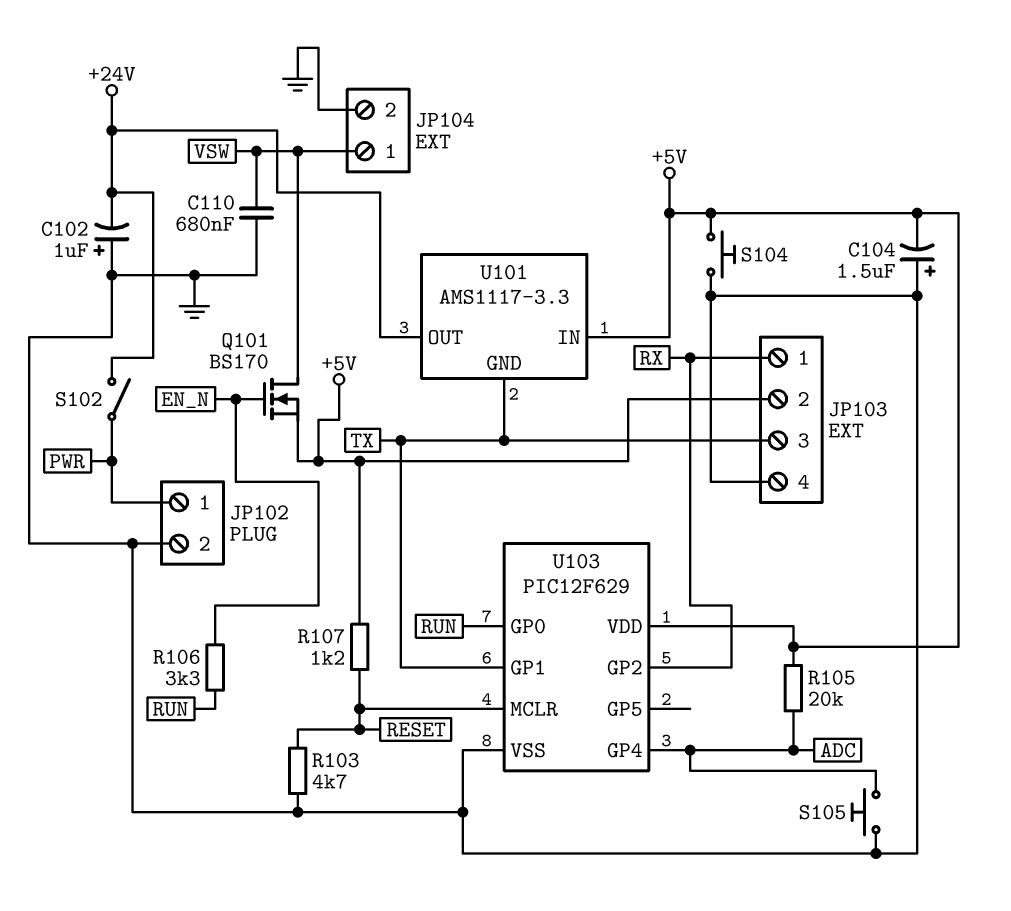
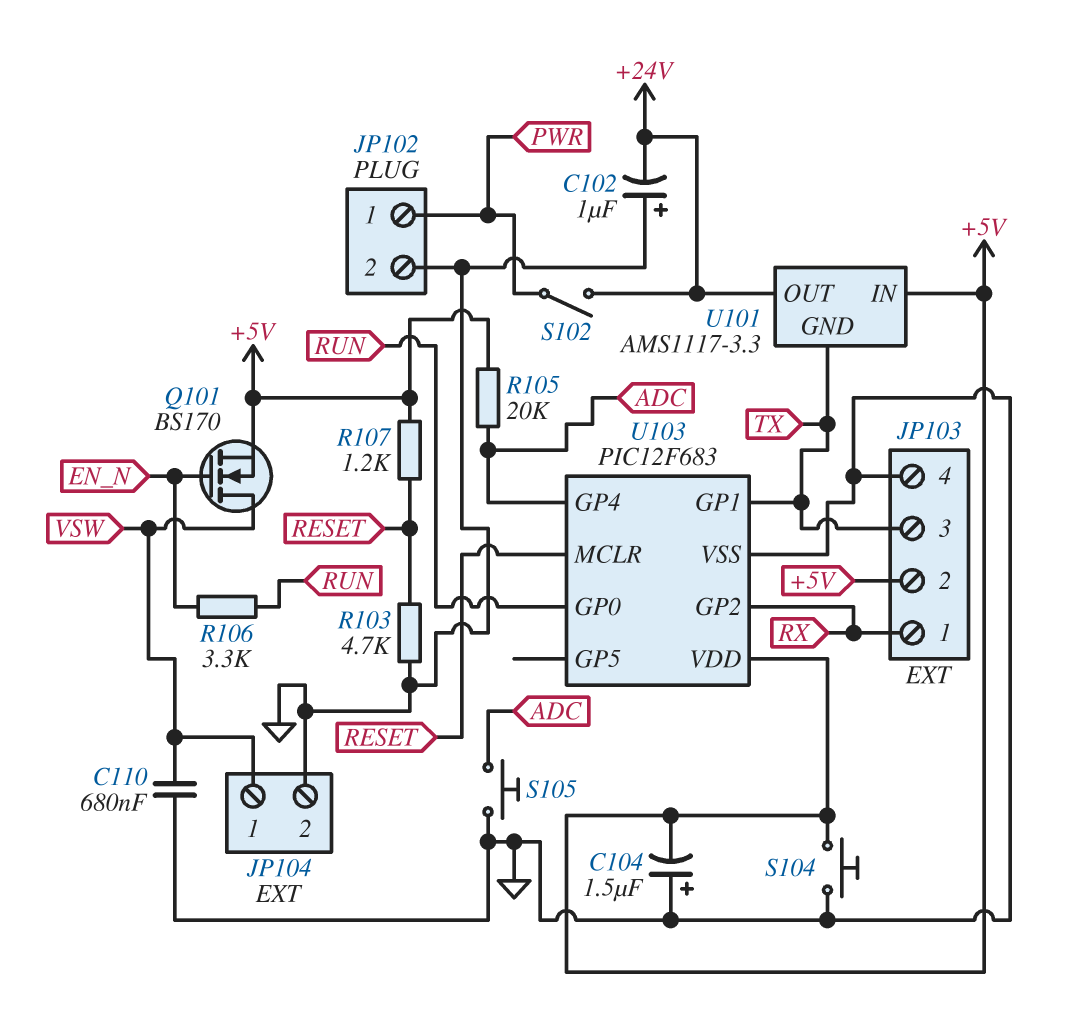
U103: PIC12F629 -> PIC12F683

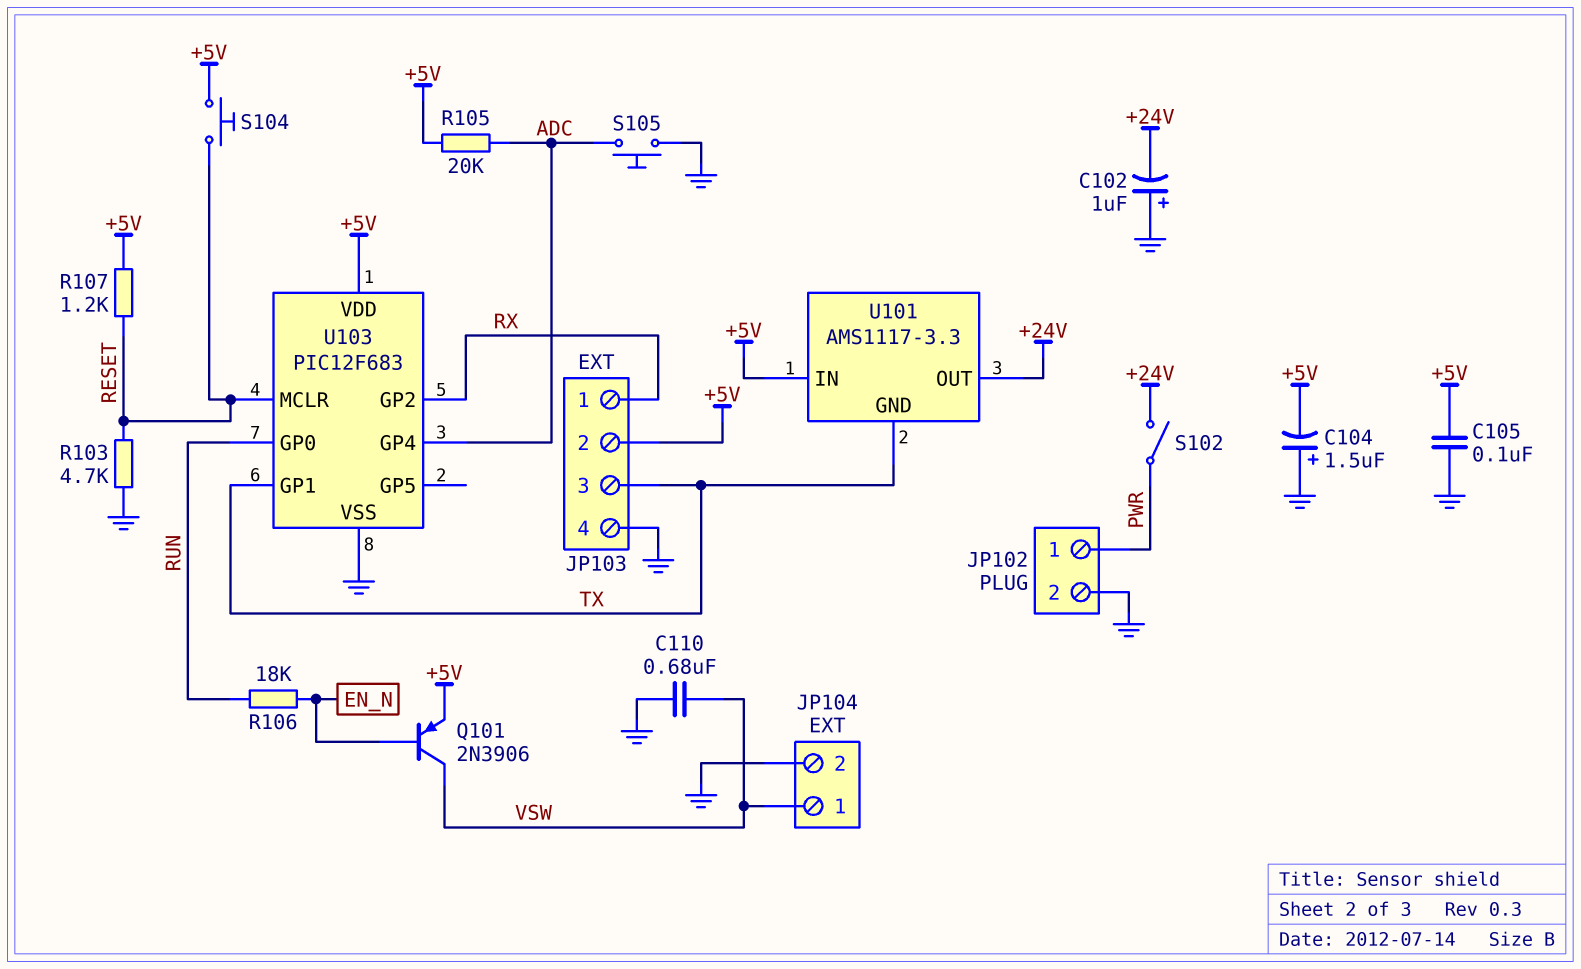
C105: none -> 100nF (+5V, GND)
Q101: NMOS BS170 (G EN_N, D VSW, S +5V) -> PNP 2N3906 (B EN_N, C VSW, E +5V)
R106: 3.3k (EN_N, RUN) -> 18k (EN_N, RUN)
S104: button (+5V, GND) -> button (+5V, RESET)

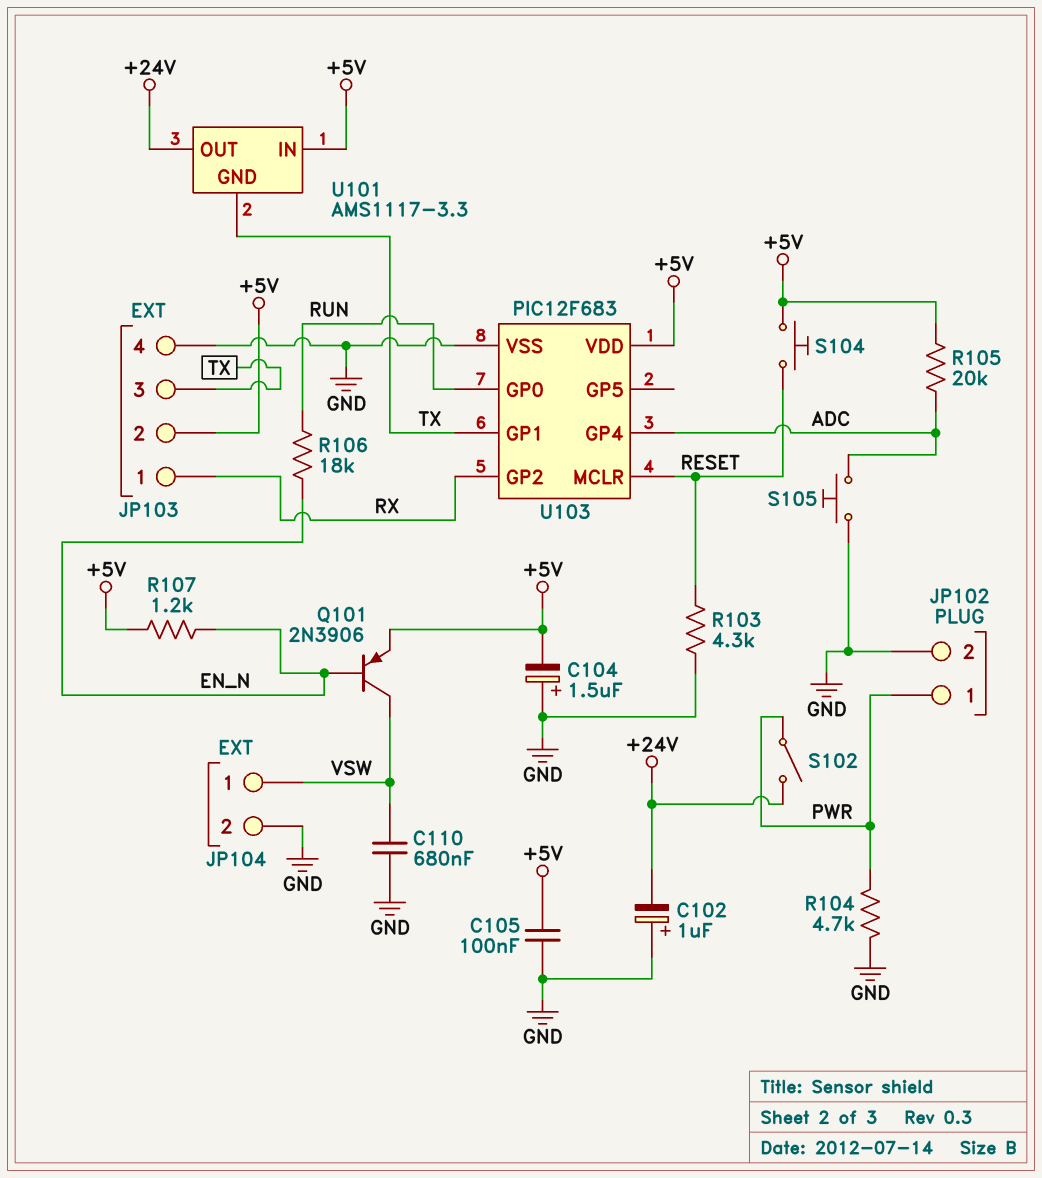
R103: 4.7k (GND, RESET) -> 4.3k (GND, RESET)
R104: none -> 4.7k (GND, PWR)
R107: 1.2k (+5V, RESET) -> 1.2k (+5V, EN_N)

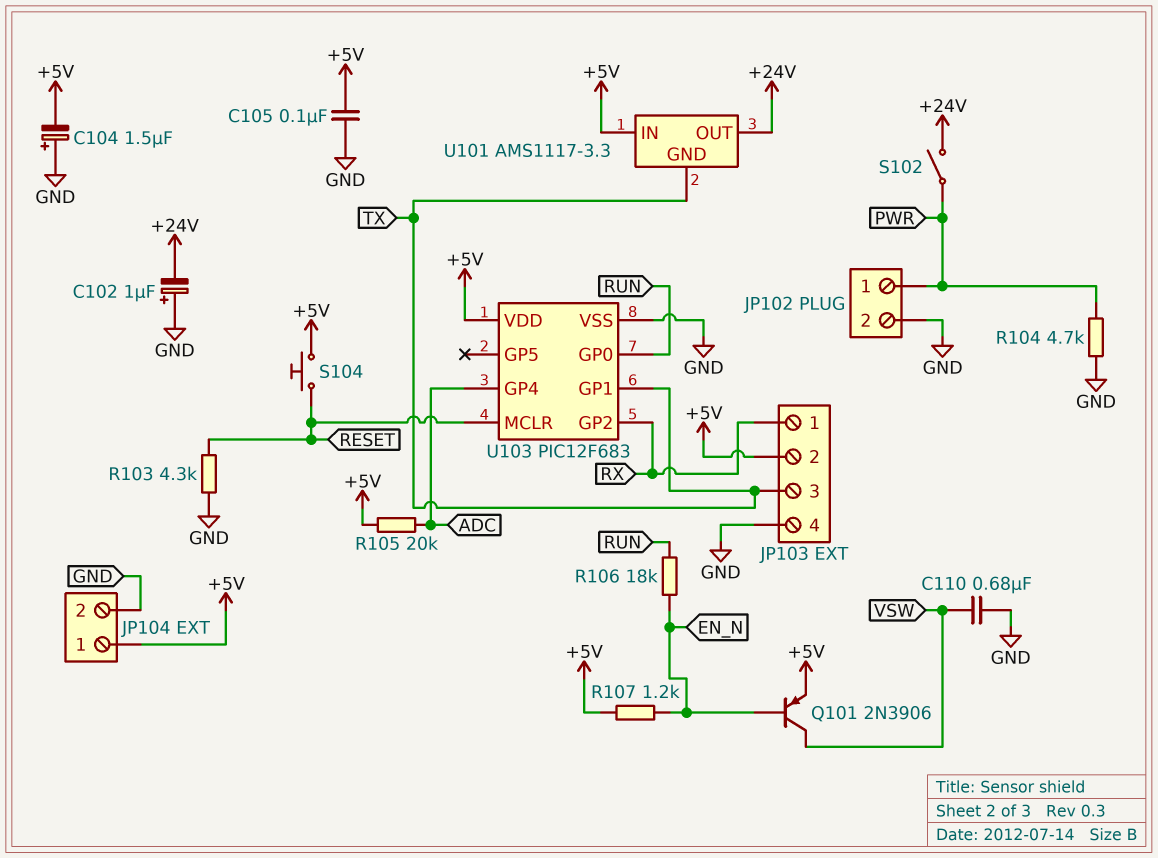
JP104 pin 1: VSW -> +5V
S105: button (ADC, GND) -> none

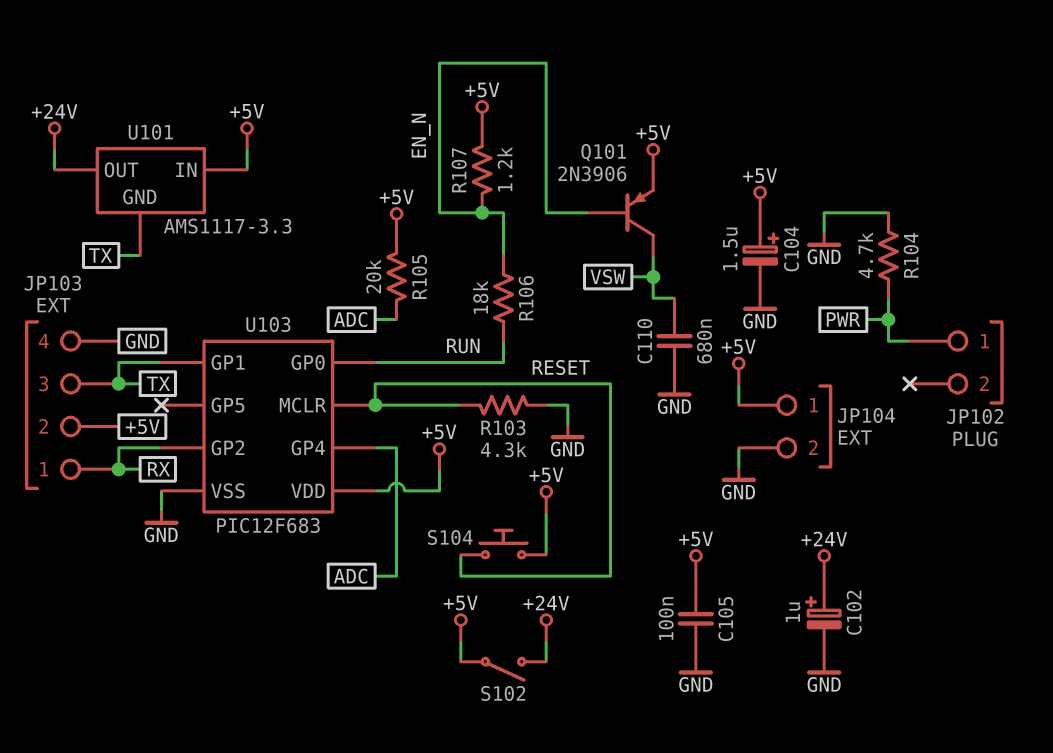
C102: 1uF (plus GND, minus +24V) -> 1uF (plus +24V, minus GND)
C104: 1.5uF (plus GND, minus +5V) -> 1.5uF (plus +5V, minus GND)
JP102 pin 2: GND -> none
S102: switch (+24V, PWR) -> switch (+5V, +24V)

